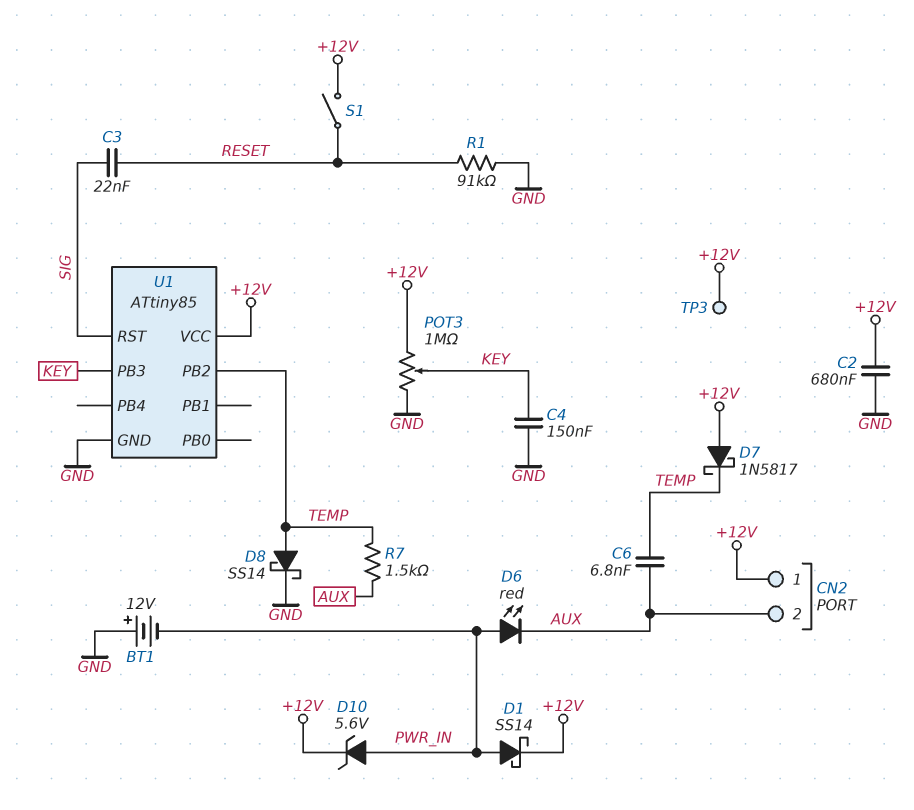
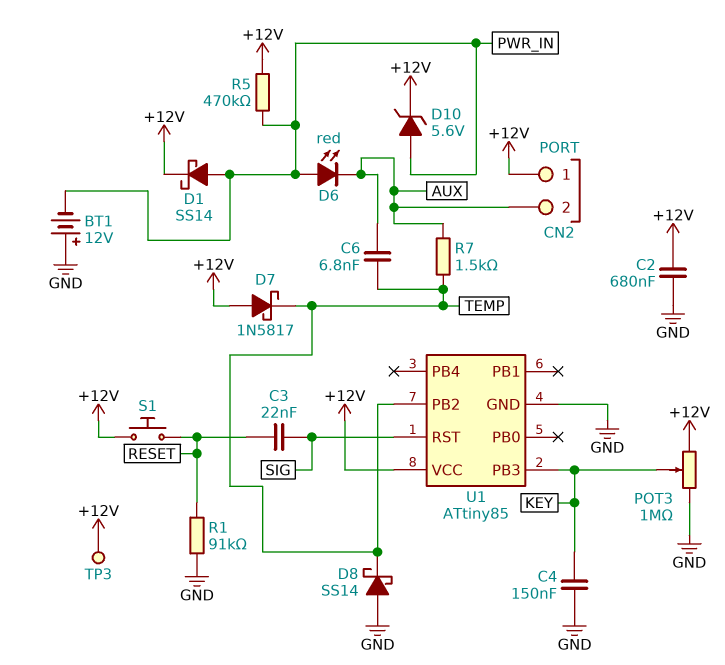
D8: schottky SS14 (A TEMP, K GND) -> schottky SS14 (A GND, K TEMP)
R5: none -> 470k (+12V, PWR_IN)
S1: switch (+12V, RESET) -> button (+12V, RESET)

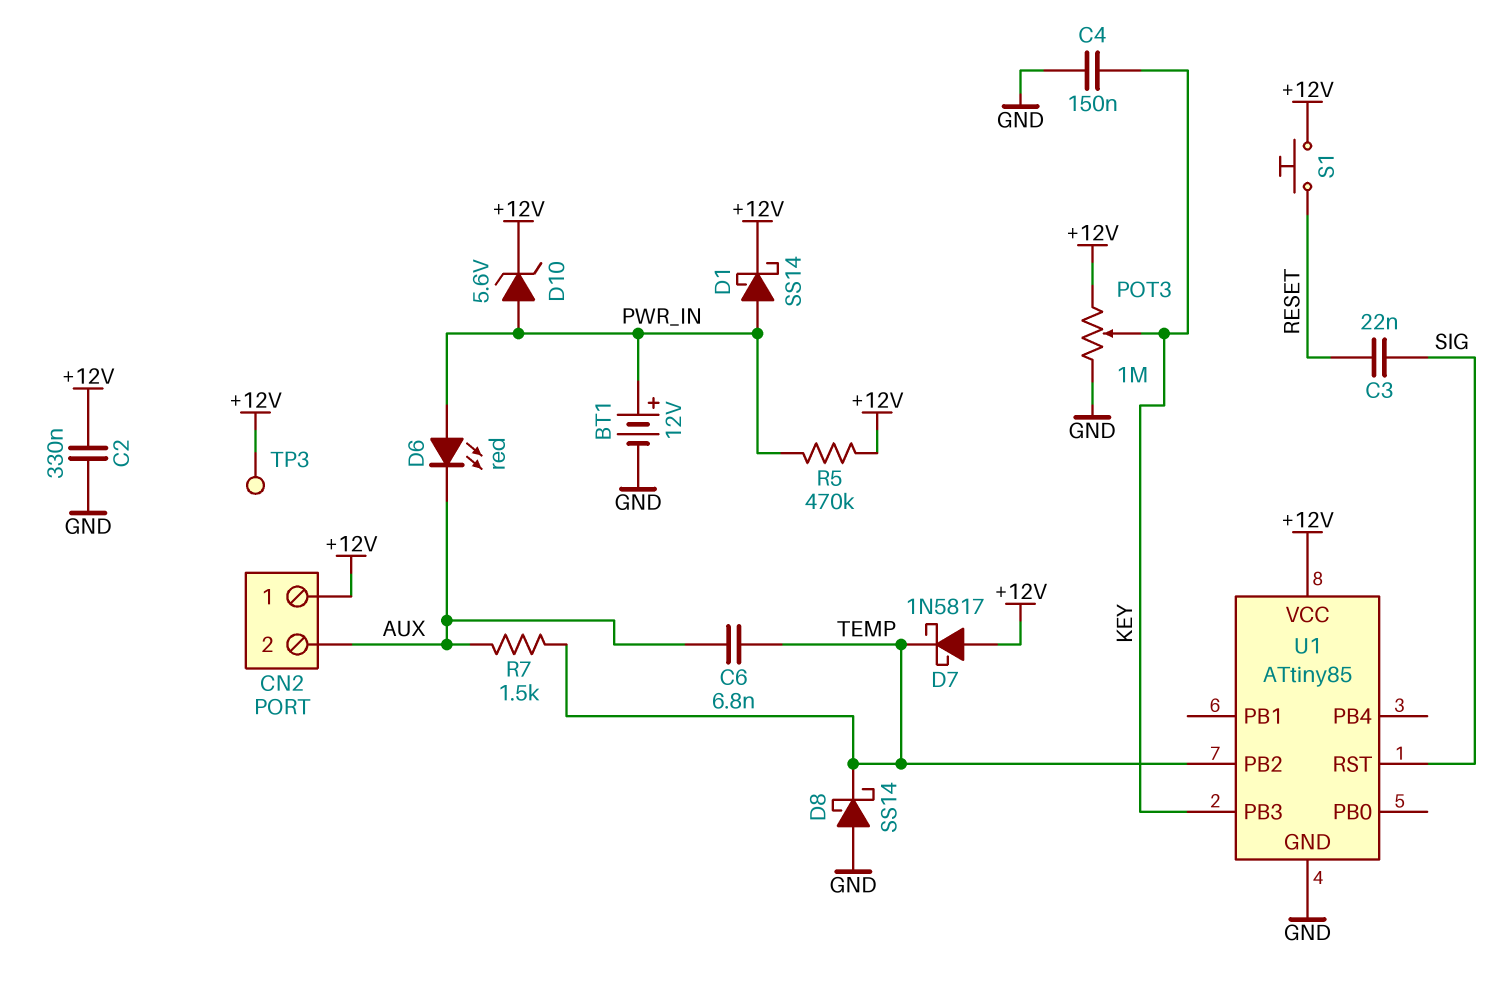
BT1: 12V (plus GND, minus PWR_IN) -> 12V (plus PWR_IN, minus GND)
C2: 680nF (+12V, GND) -> 330nF (+12V, GND)
R1: 91k (GND, RESET) -> none

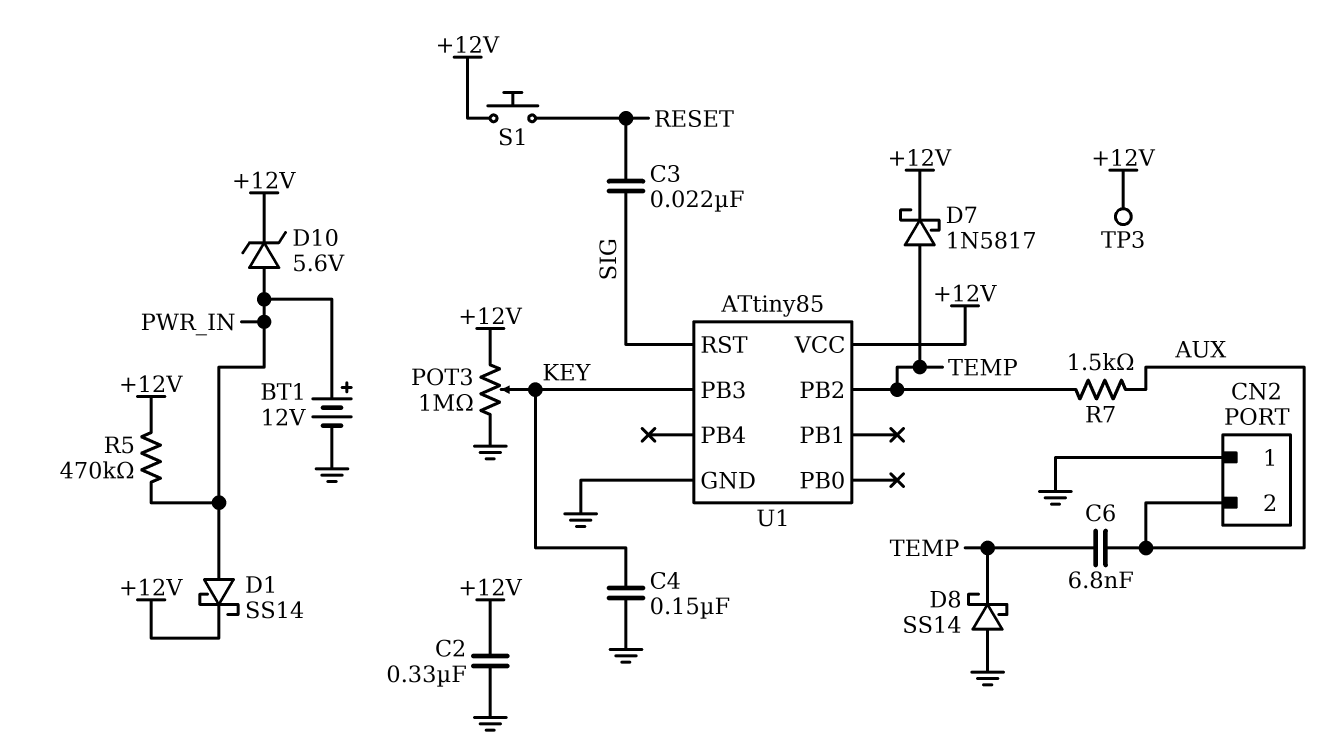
CN2 pin 1: +12V -> GND
D6: LED red (A PWR_IN, K AUX) -> none
D7: schottky 1N5817 (A +12V, K TEMP) -> schottky 1N5817 (A TEMP, K +12V)

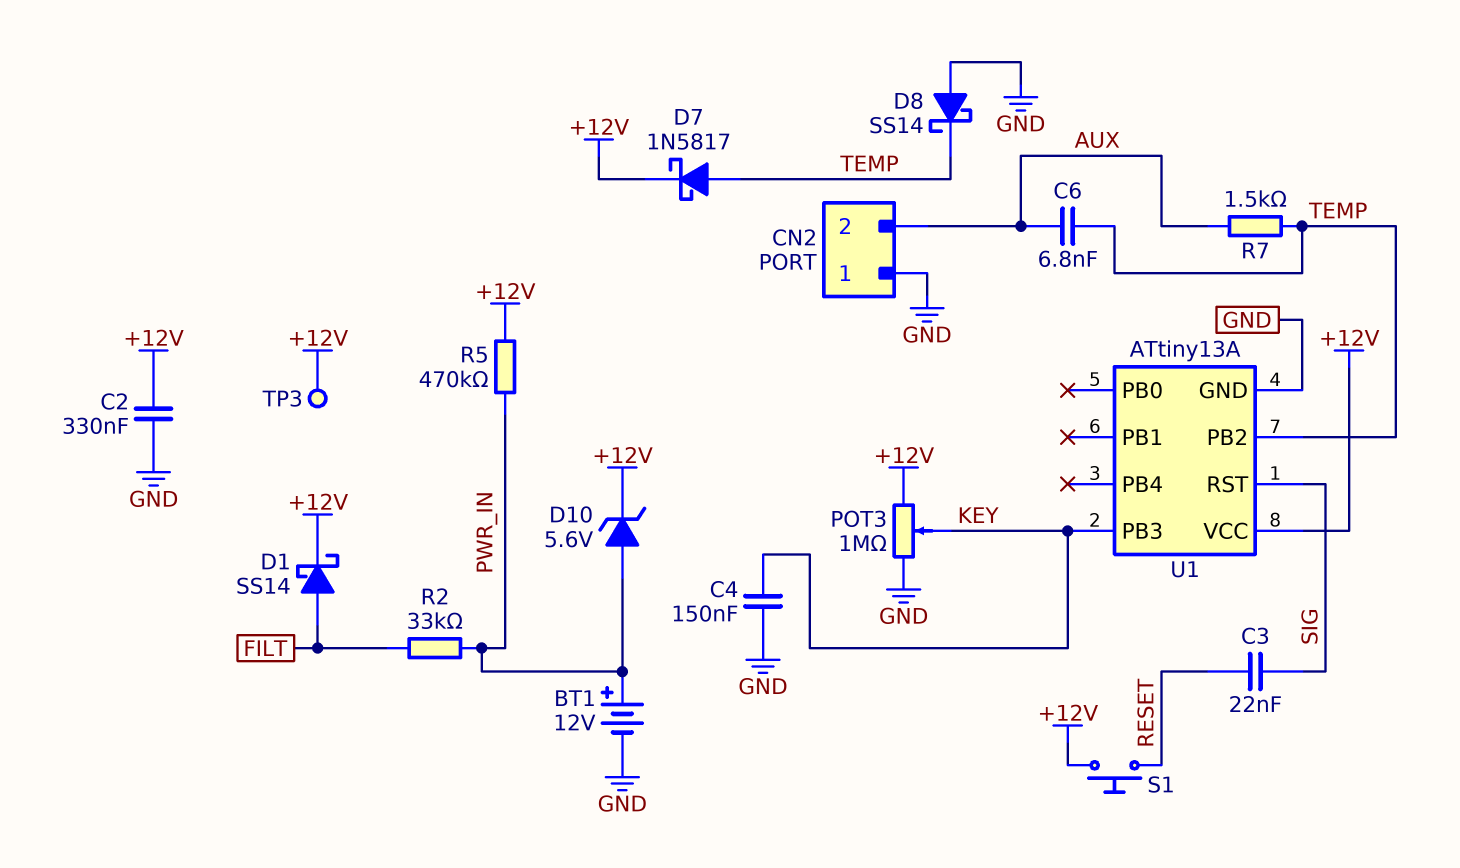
D1: schottky SS14 (A PWR_IN, K +12V) -> schottky SS14 (A FILT, K +12V)
R2: none -> 33k (FILT, PWR_IN)
U1: ATtiny85 -> ATtiny13A

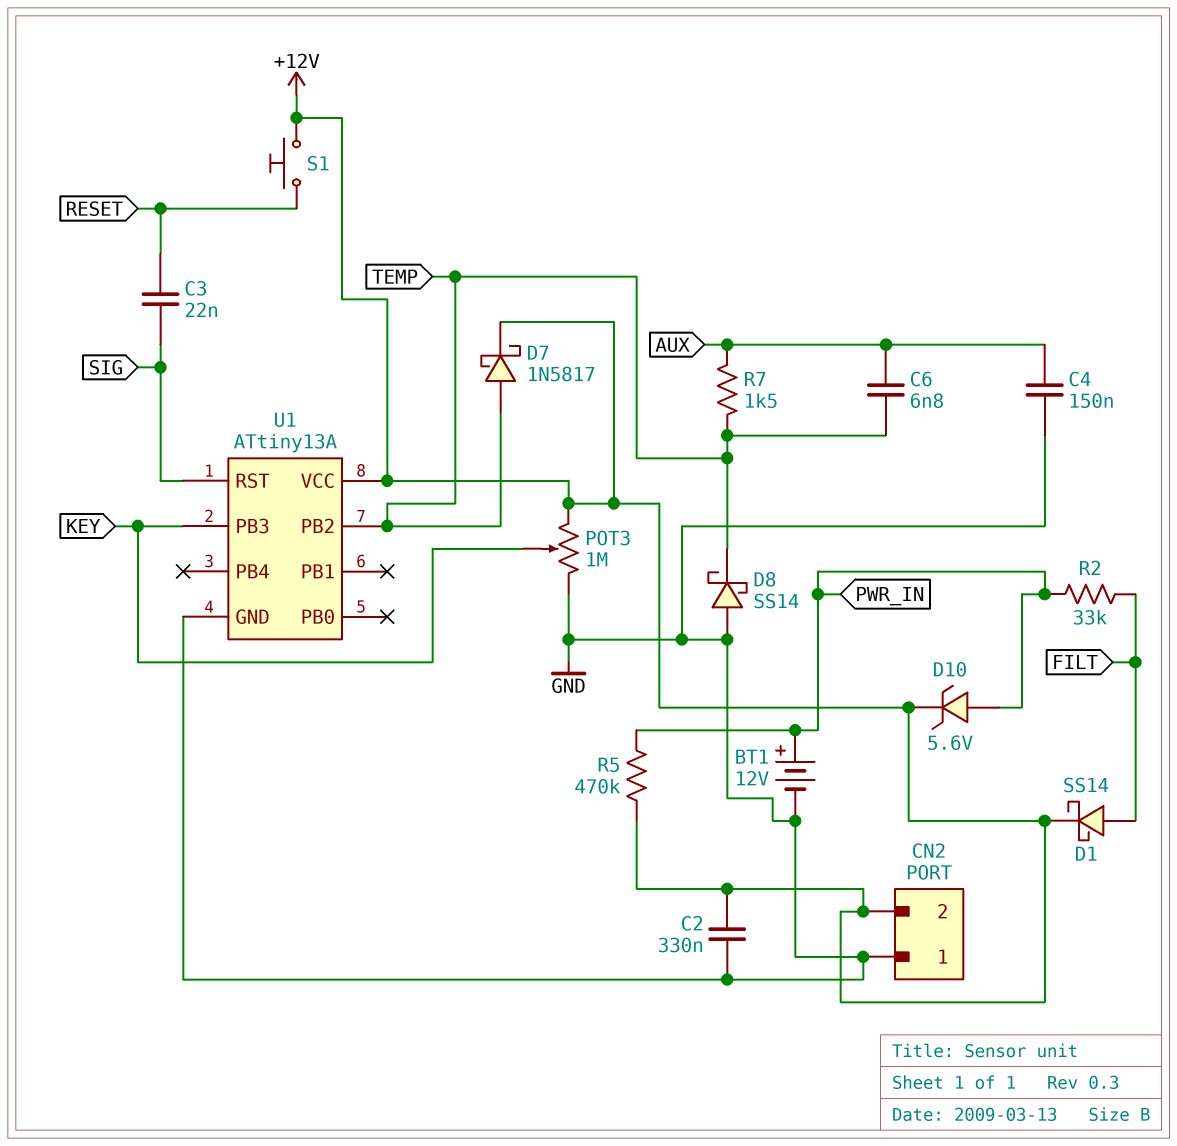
C4: 150nF (GND, KEY) -> 150nF (AUX, GND)
CN2 pin 2: AUX -> +12V
TP3: test point (+12V) -> none

